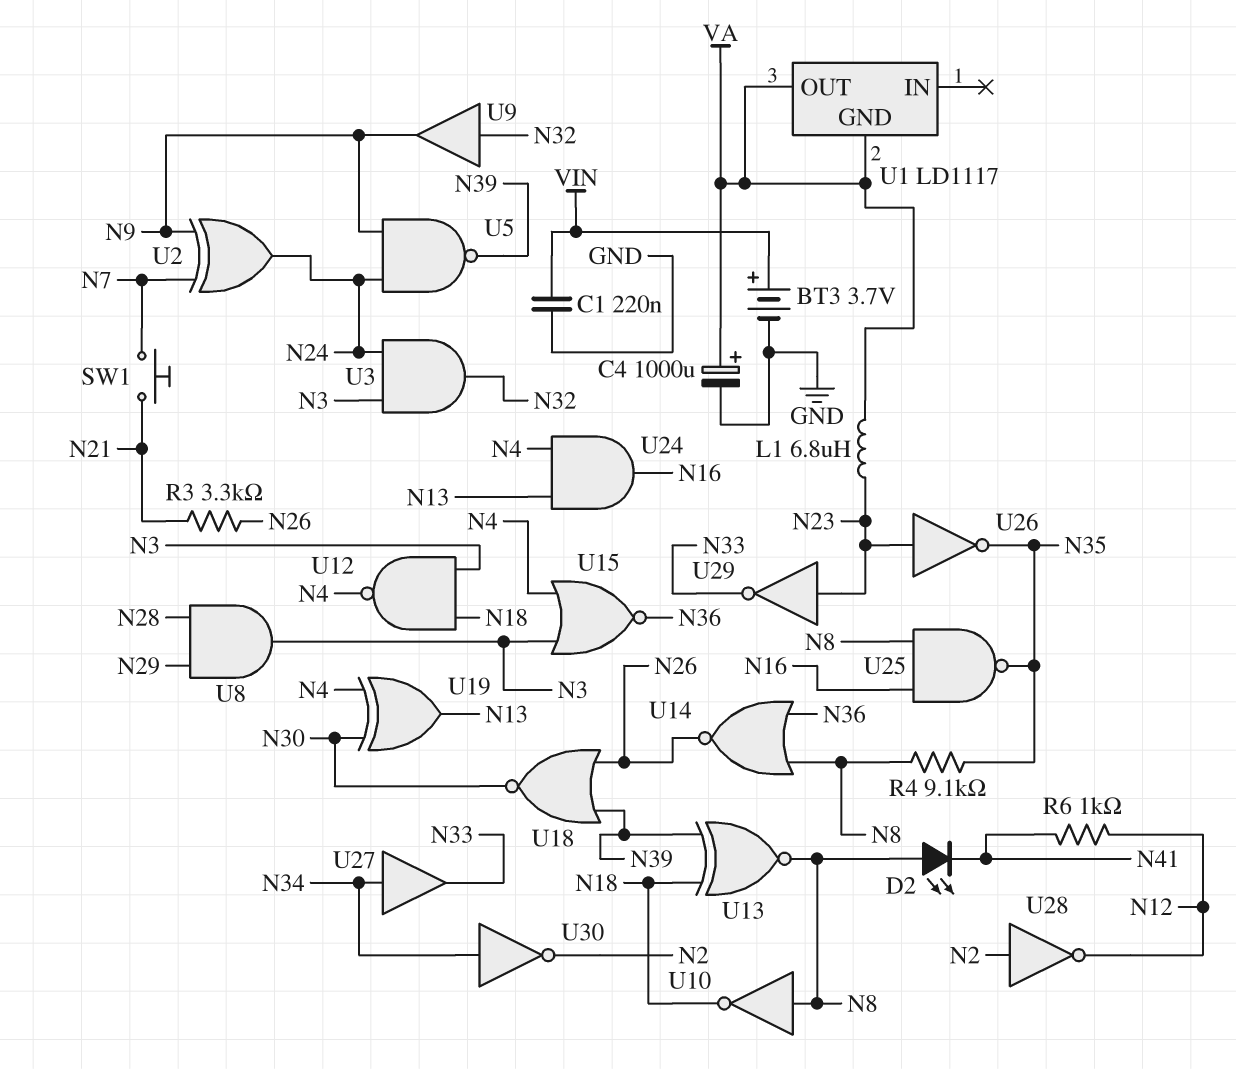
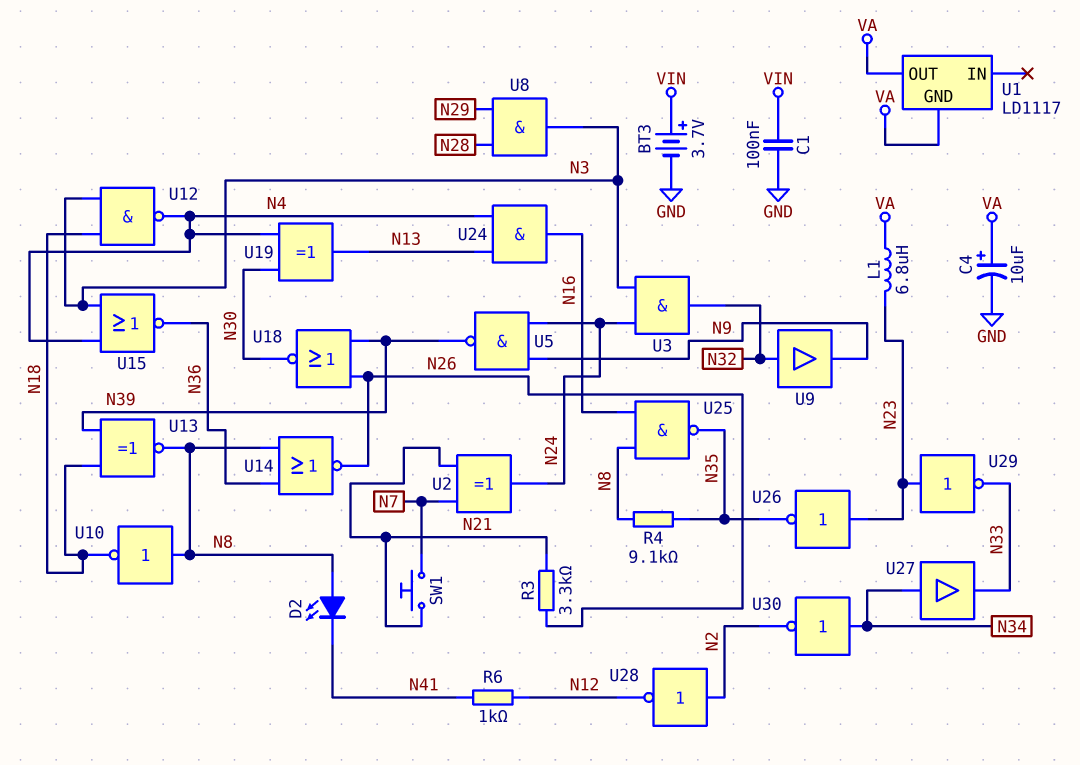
C1: 220nF (GND, VIN) -> 100nF (GND, VIN)
C4: 1000uF (plus VA, minus GND) -> 10uF (plus VA, minus GND)
U2: XOR (in N7, in N9, out N24) -> XOR (in N7, in N21, out N24)

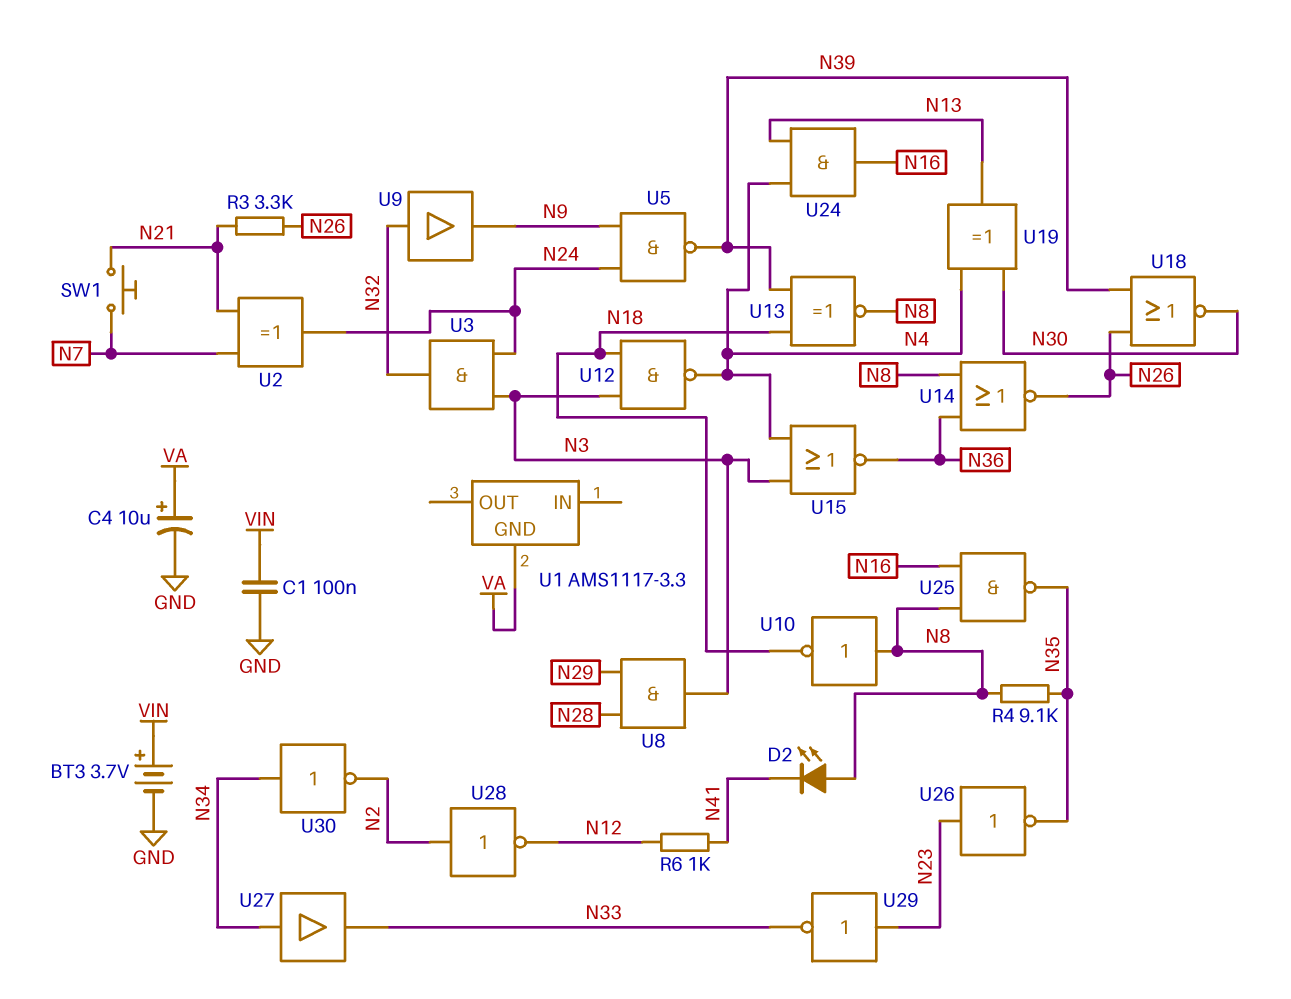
L1: 6.8uH (N23, VA) -> none
U1: LD1117 -> AMS1117-3.3
U1 pin OUT: VA -> none

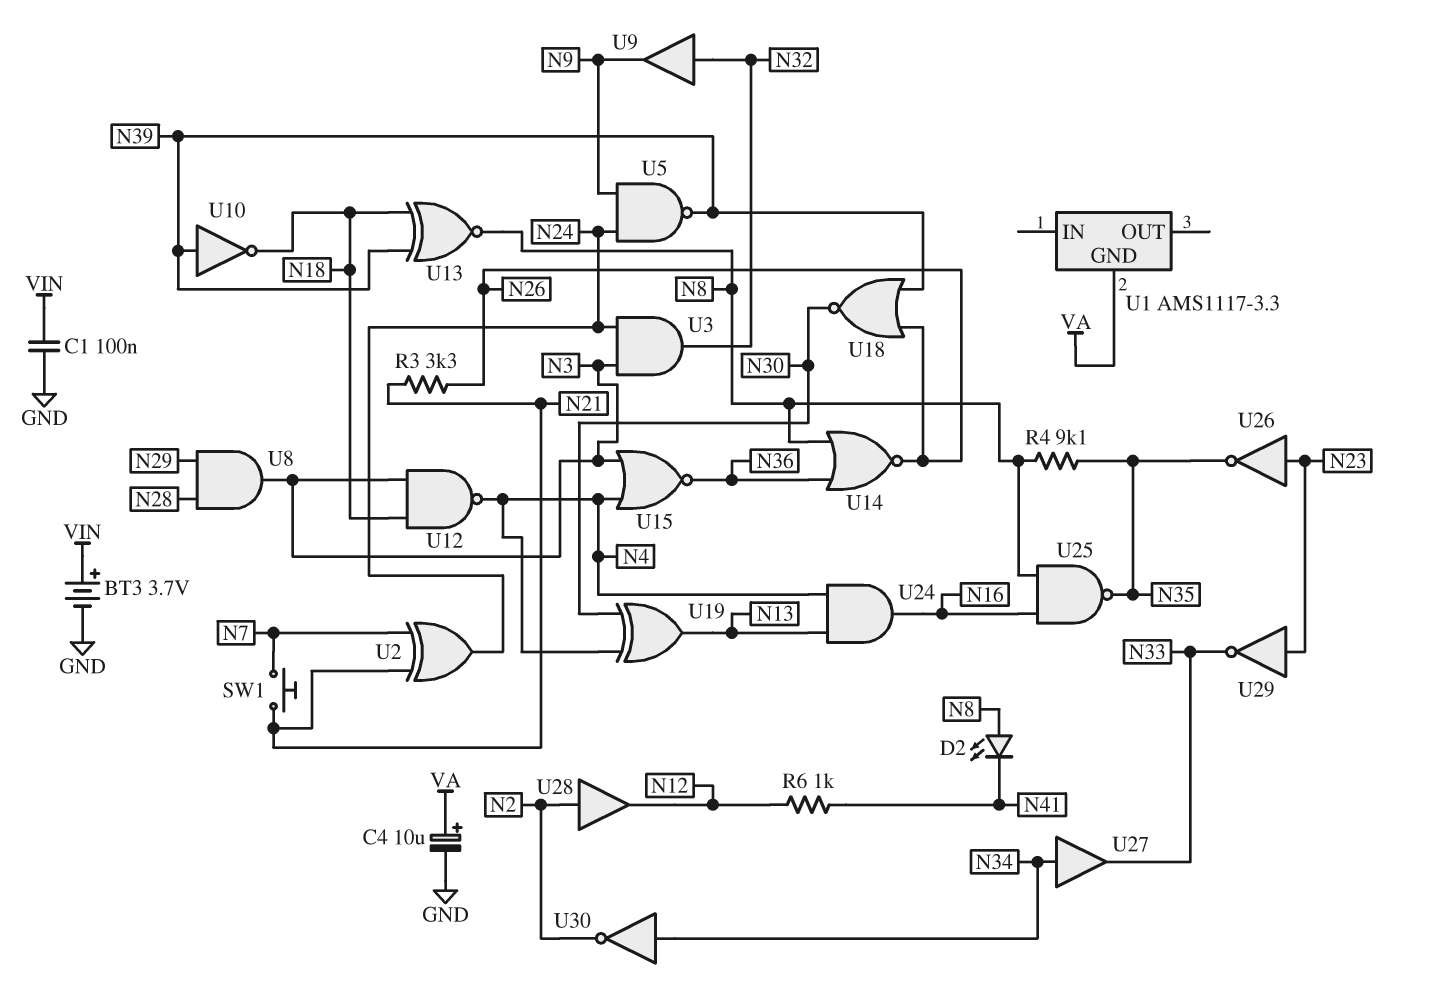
U10: NOT (in N8, out N18) -> NOT (in N39, out N18)
U28: NOT (in N2, out N12) -> buffer (in N2, out N12)

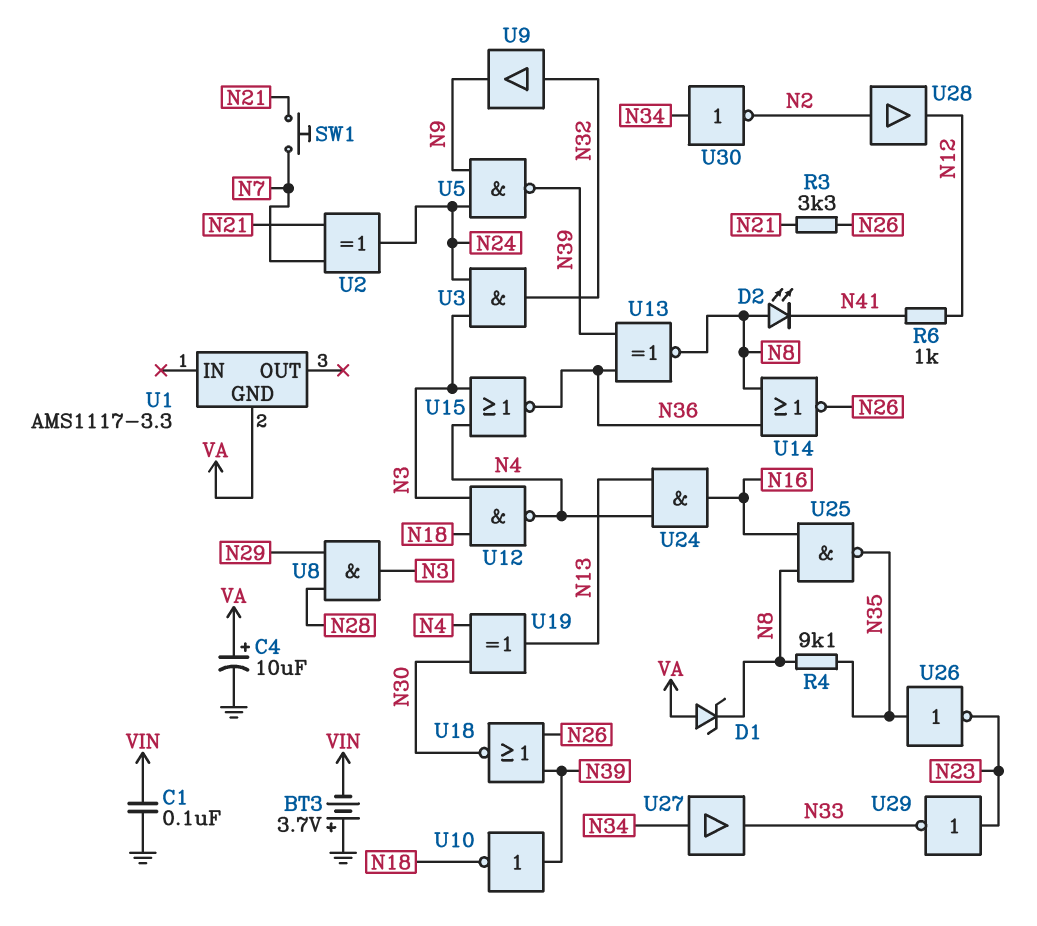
BT3: 3.7V (plus VIN, minus GND) -> 3.7V (plus GND, minus VIN)
D1: none -> zener (A VA, K N8)
U13: XNOR (in N18, in N39, out N8) -> XNOR (in N36, in N39, out N8)
U26: NOT (in N23, out N35) -> NOT (in N35, out N23)

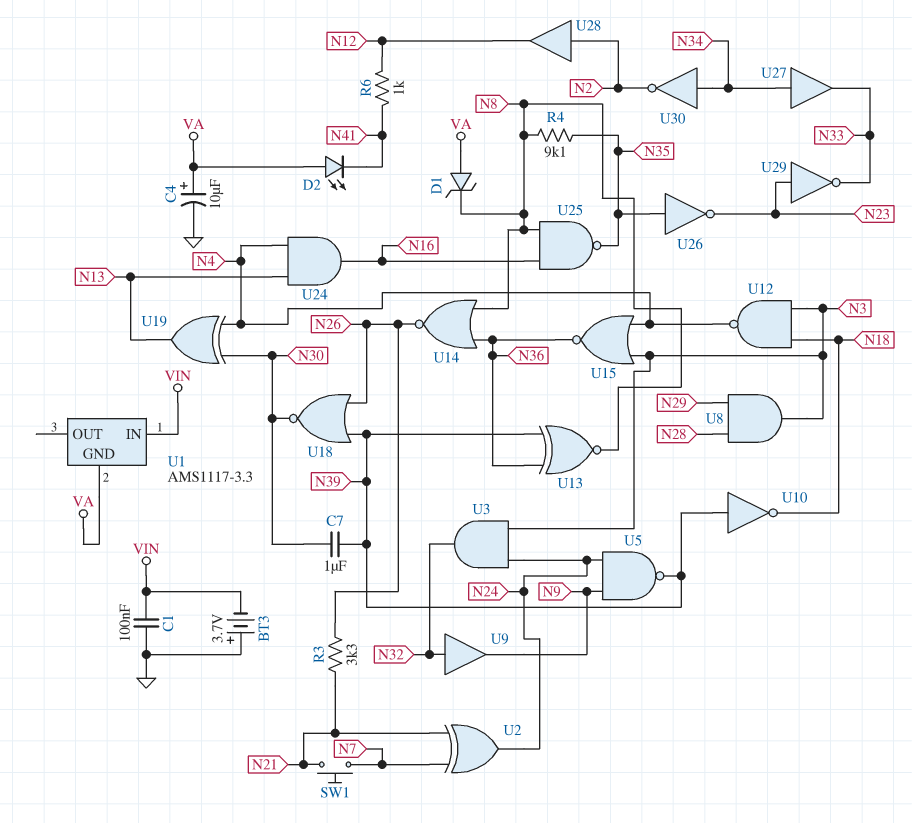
C7: none -> 1uF (N30, N39)
D2: LED (A N8, K N41) -> LED (A VA, K N41)
U1 pin IN: none -> VIN

